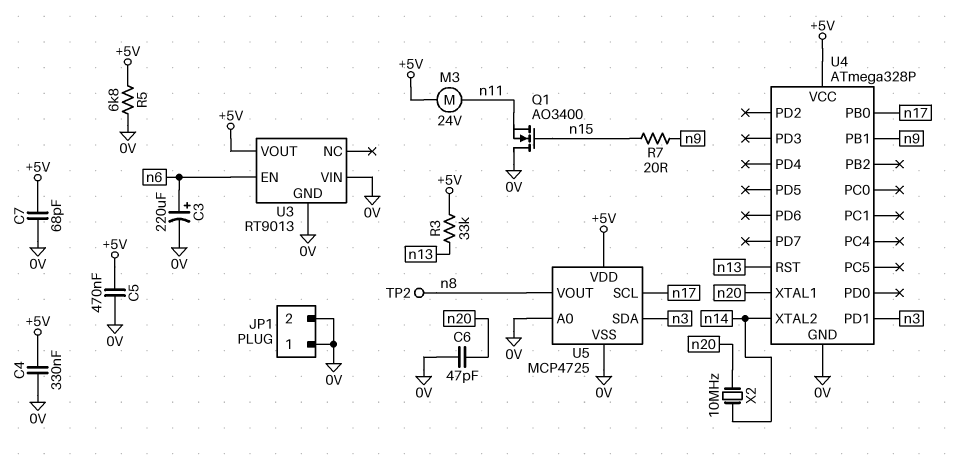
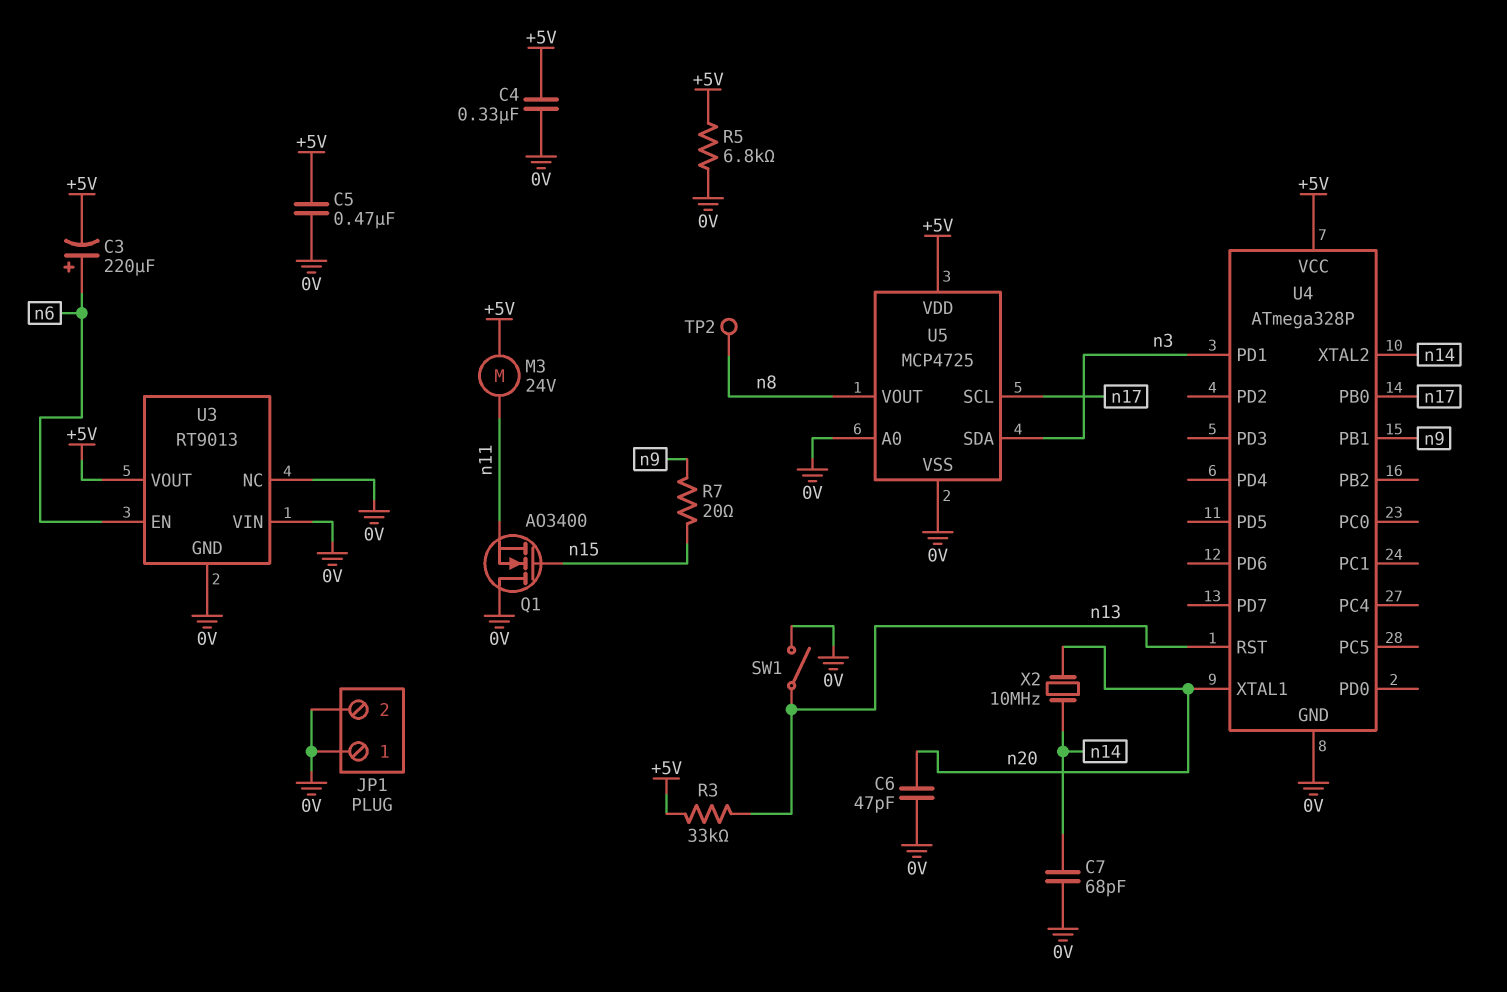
C3: 220uF (plus n6, minus 0V) -> 220uF (plus n6, minus +5V)
C7: 68pF (+5V, 0V) -> 68pF (0V, n14)
SW1: none -> switch (0V, n13)
U3 pin NC: none -> 0V

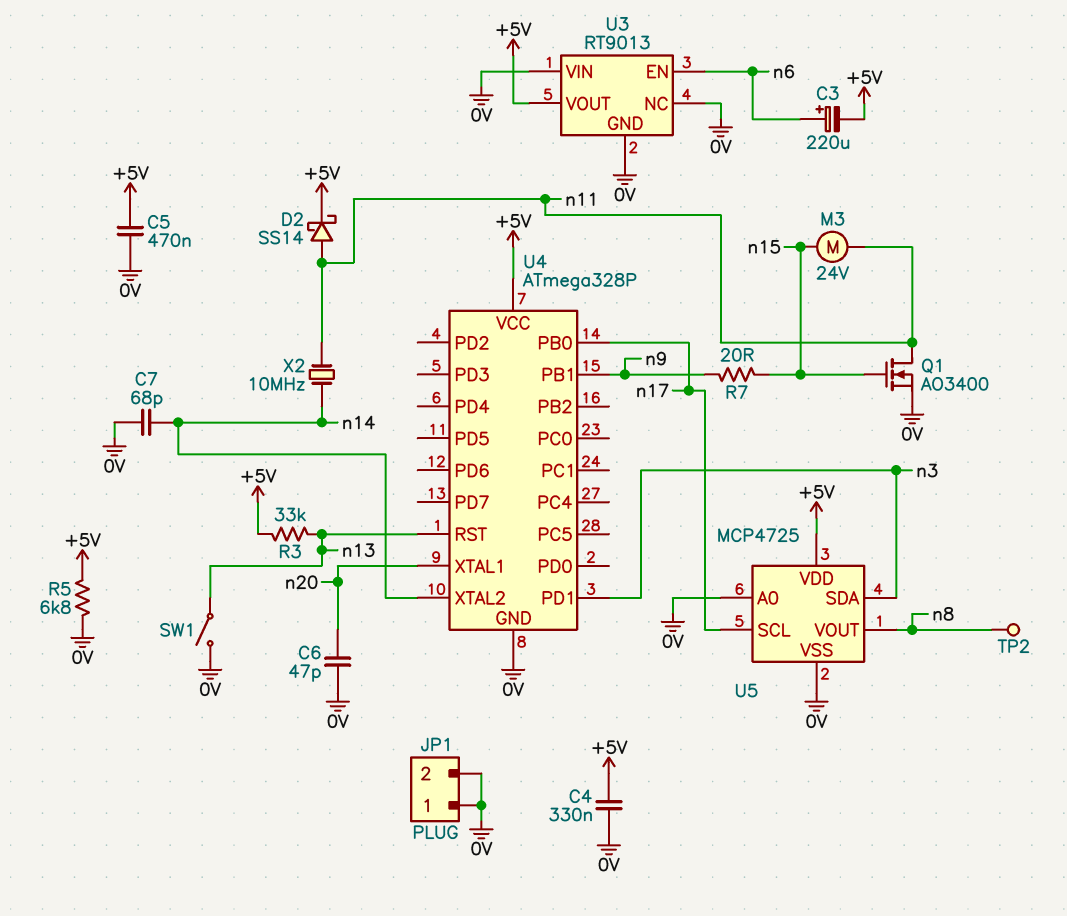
D2: none -> schottky SS14 (A n11, K +5V)
M3: motor 24V (+5V, n11) -> motor 24V (n11, n15)
Q1: NMOS AO3400 (G n15, D 0V, S n11) -> NMOS AO3400 (G n15, D n11, S 0V)
X2: 10MHz (n14, n20) -> 10MHz (n11, n14)

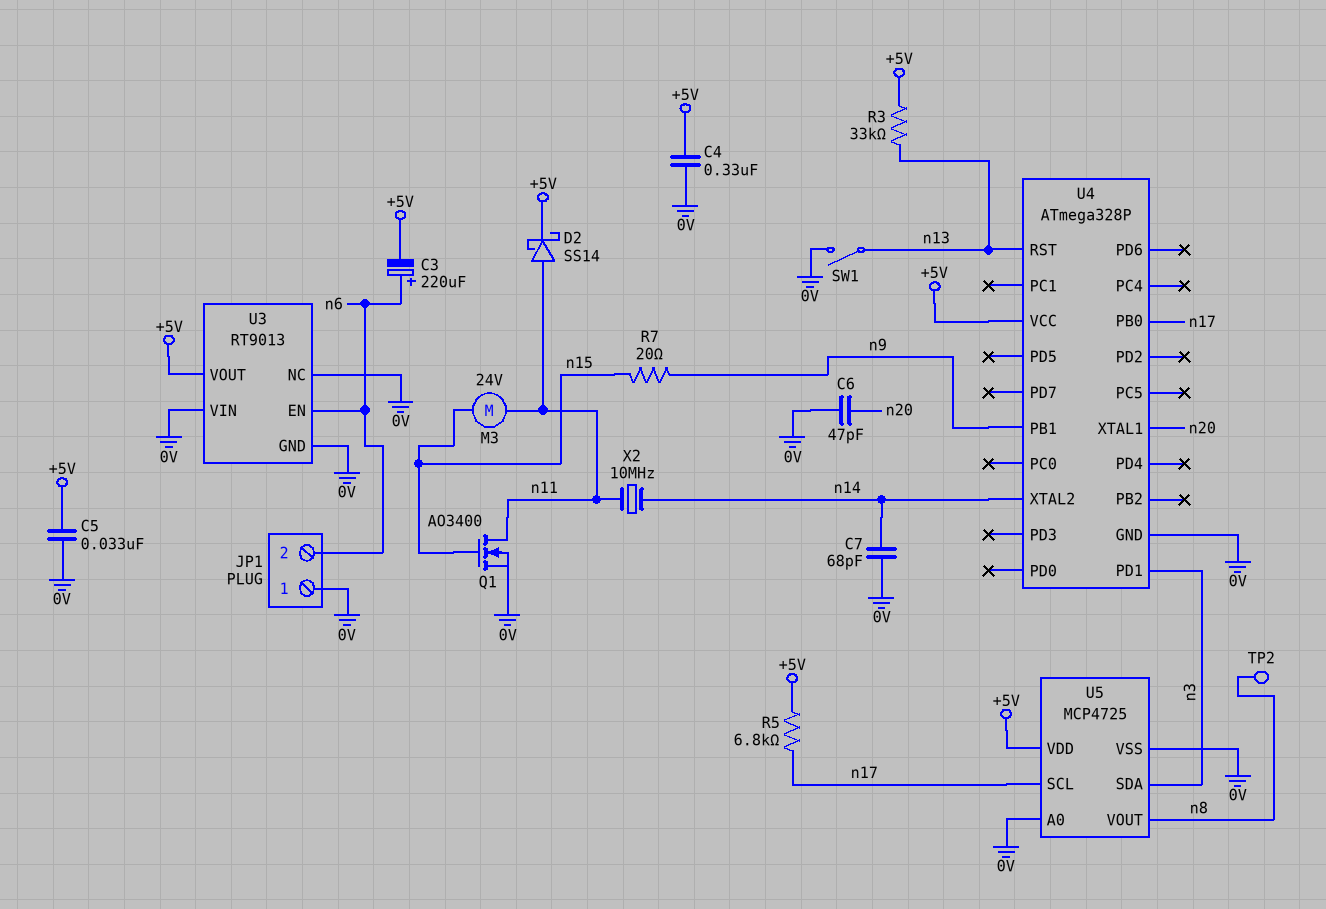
C5: 470nF (+5V, 0V) -> 33nF (+5V, 0V)
JP1 pin 2: 0V -> n6
R5: 6.8k (+5V, 0V) -> 6.8k (+5V, n17)

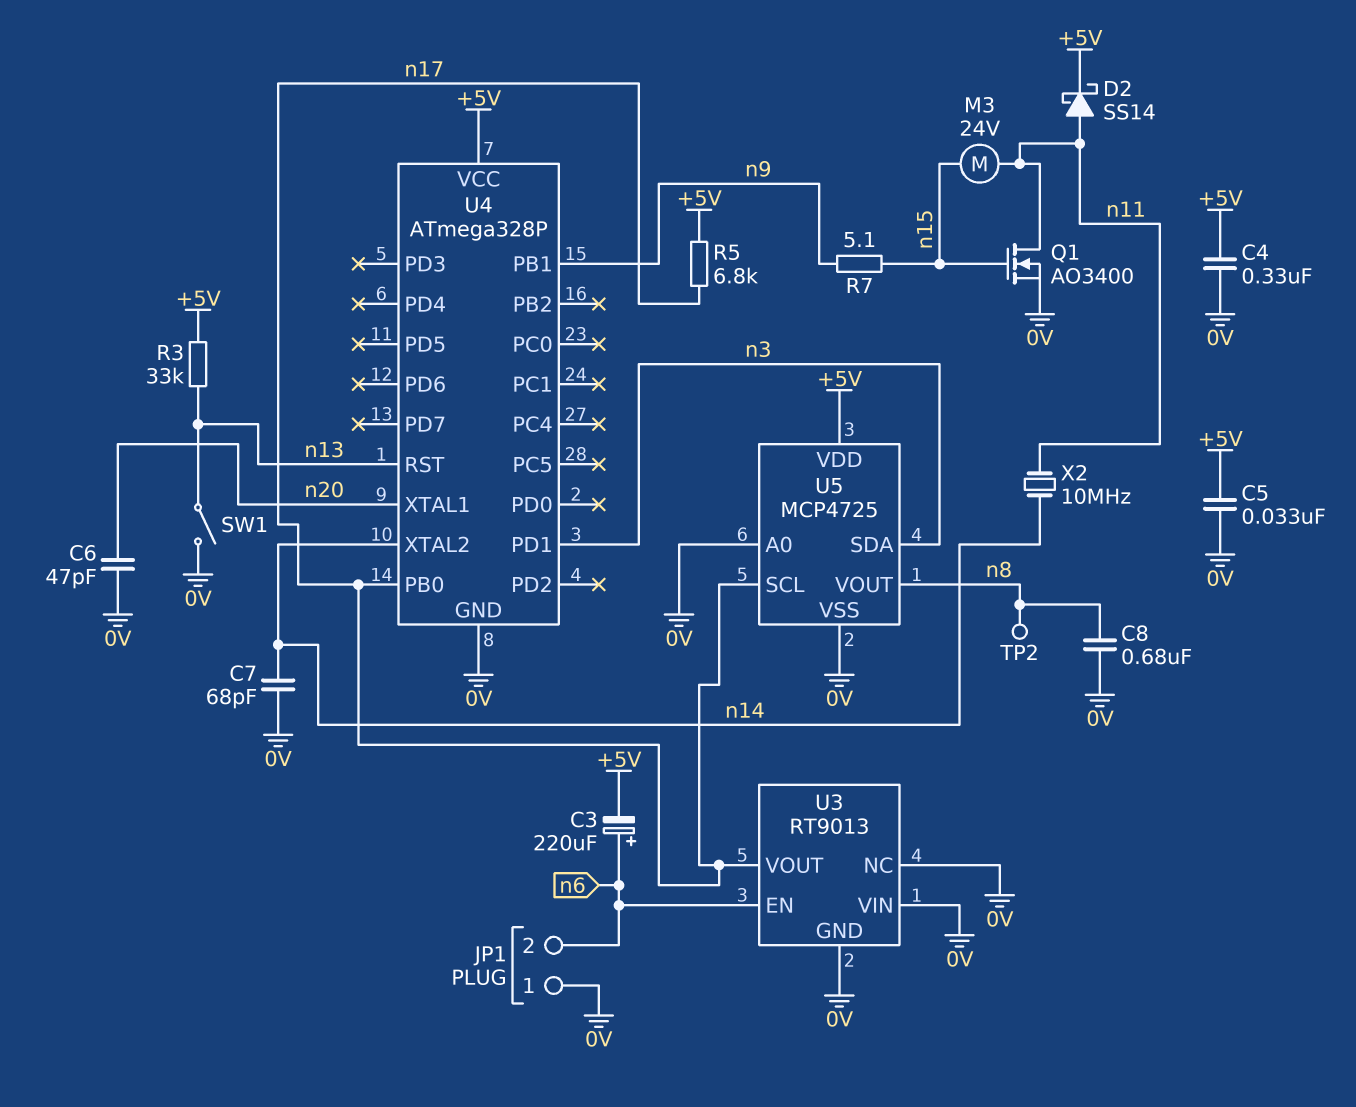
C8: none -> 680nF (0V, n8)
R7: 20 (n9, n15) -> 5.1 (n9, n15)
U3 pin VOUT: +5V -> n17

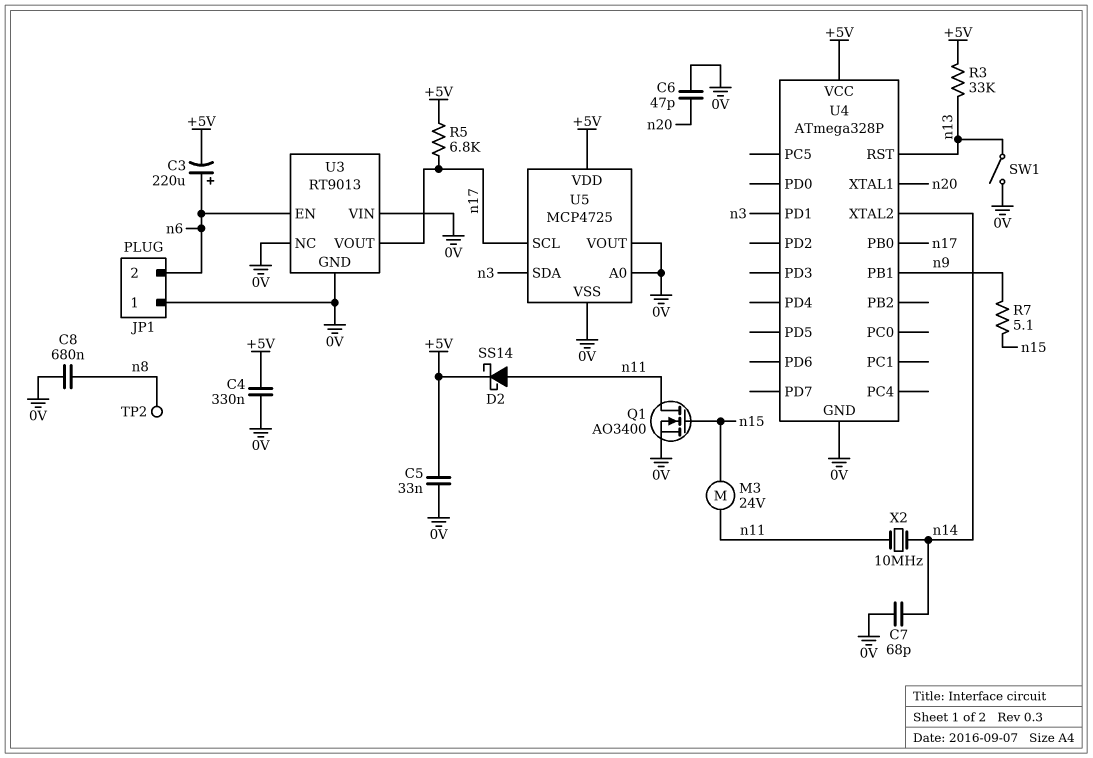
U5 pin VOUT: n8 -> 0V

